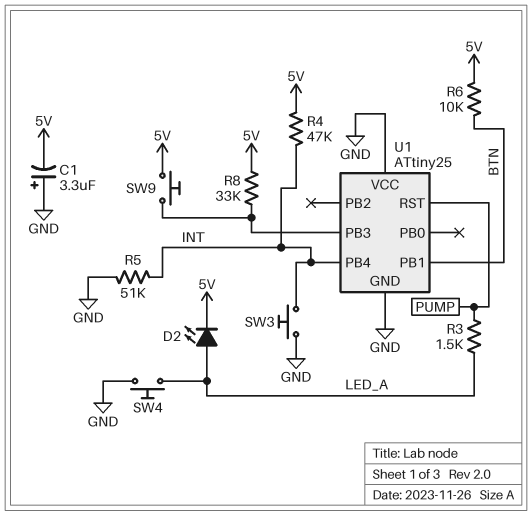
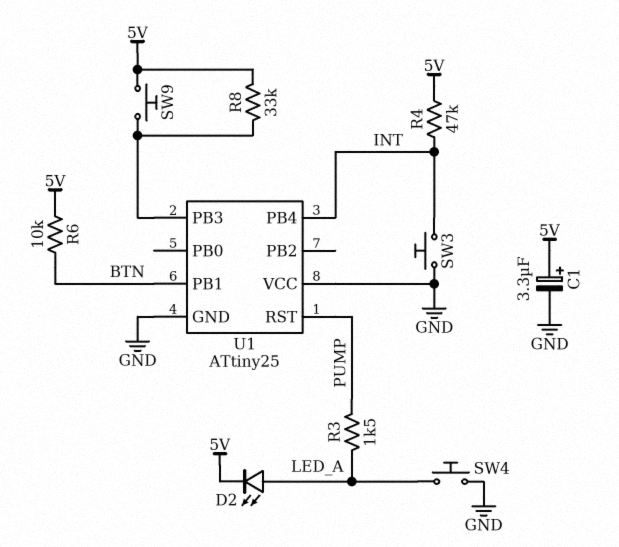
C1: 3.3uF (plus GND, minus 5V) -> 3.3uF (plus 5V, minus GND)
R5: 51k (GND, INT) -> none

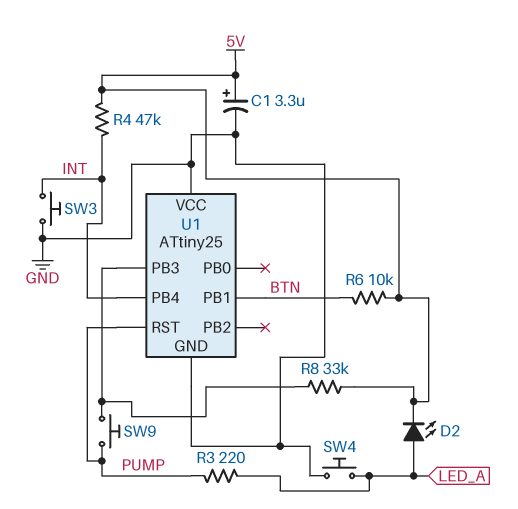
R3: 1.5k (LED_A, PUMP) -> 220 (LED_A, PUMP)
SW9: button (5V, U1/PB3) -> button (PUMP, U1/PB3)

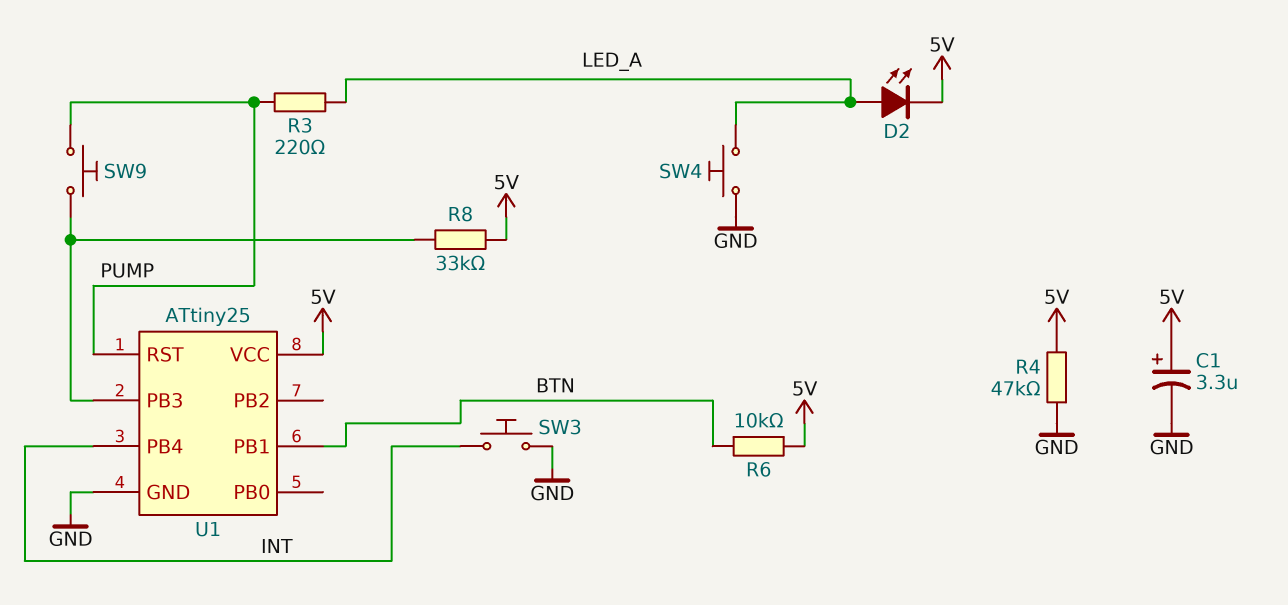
R4: 47k (5V, INT) -> 47k (5V, GND)
U1 pin VCC: GND -> 5V

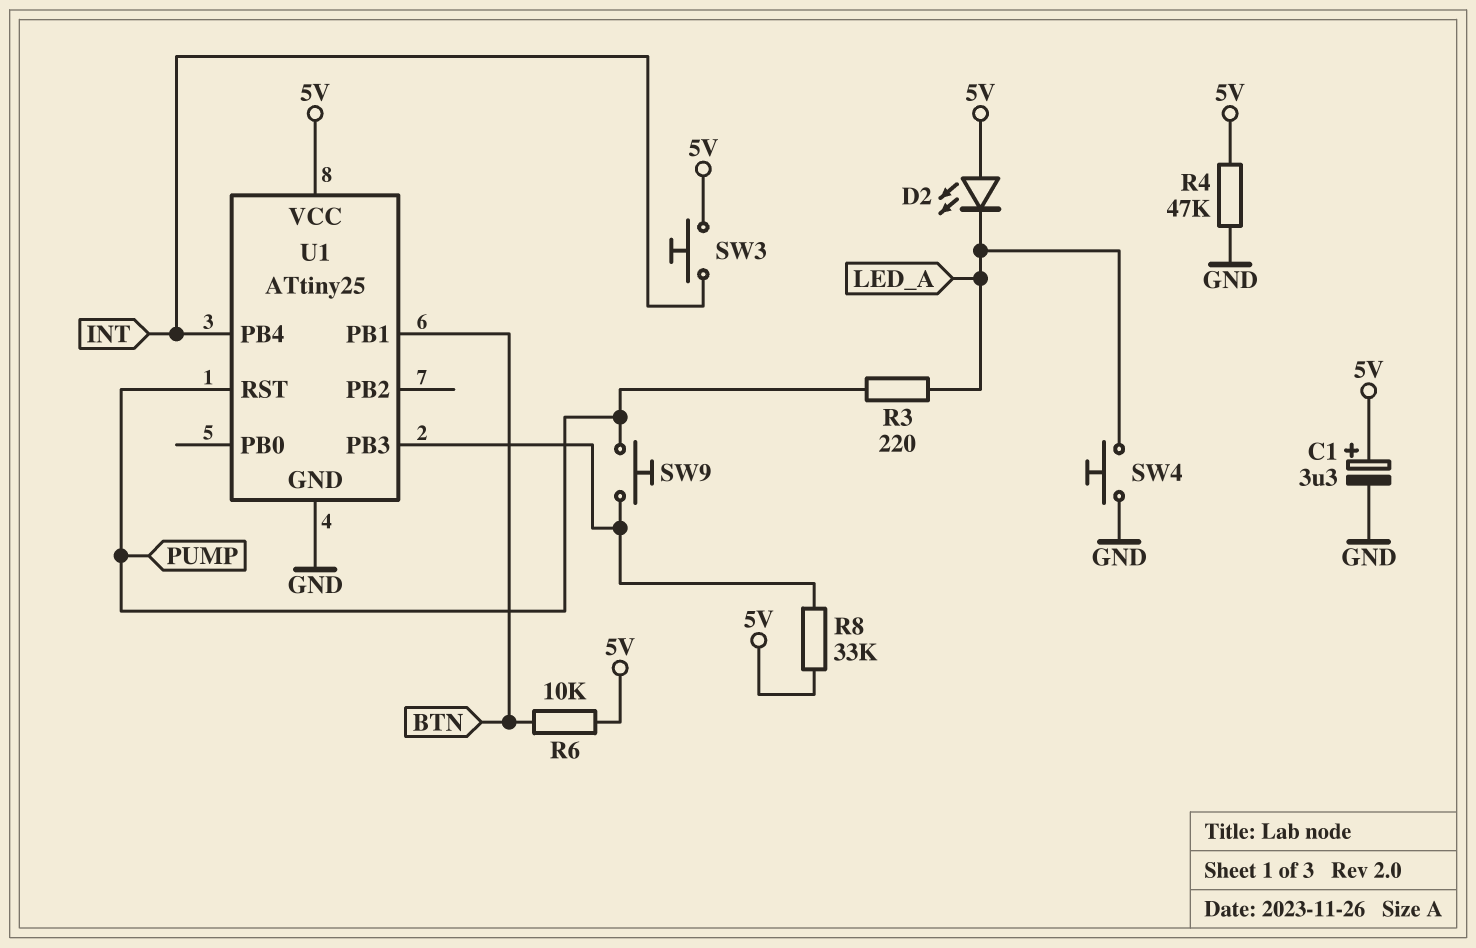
D2: LED (A LED_A, K 5V) -> LED (A 5V, K LED_A)
SW3: button (GND, INT) -> button (5V, INT)

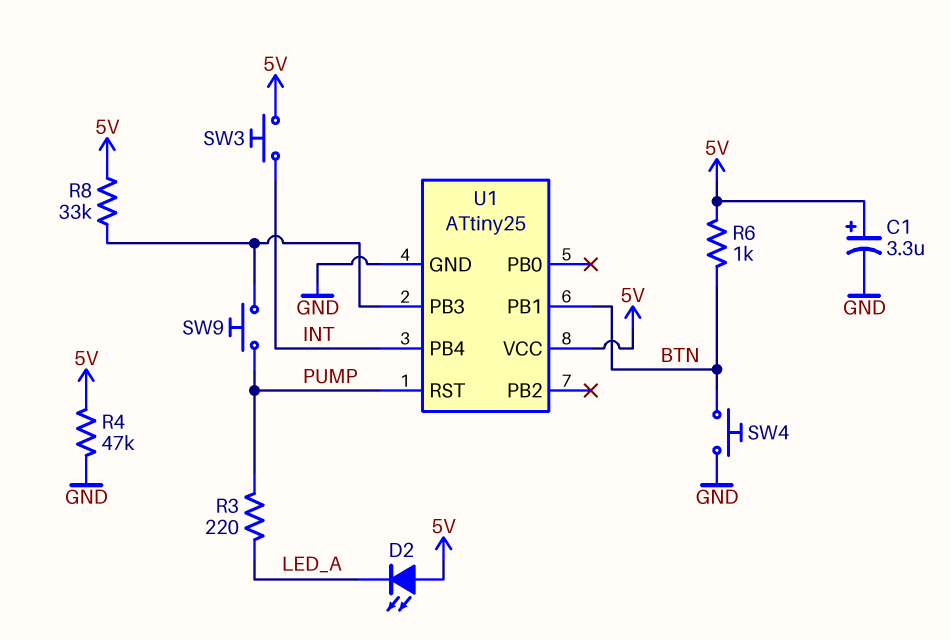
R6: 10k (5V, BTN) -> 1k (5V, BTN)
SW4: button (GND, LED_A) -> button (BTN, GND)

